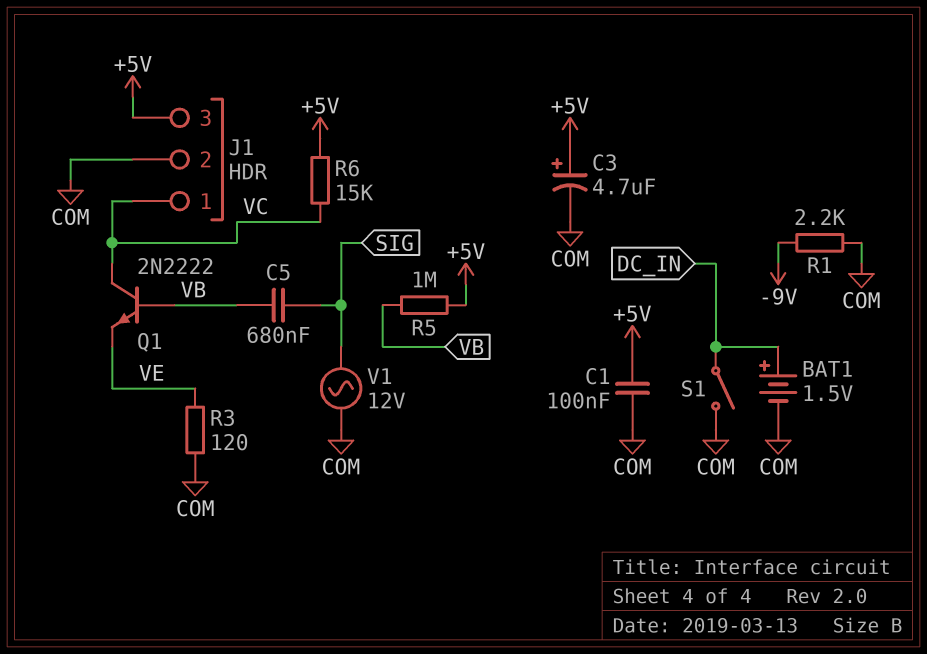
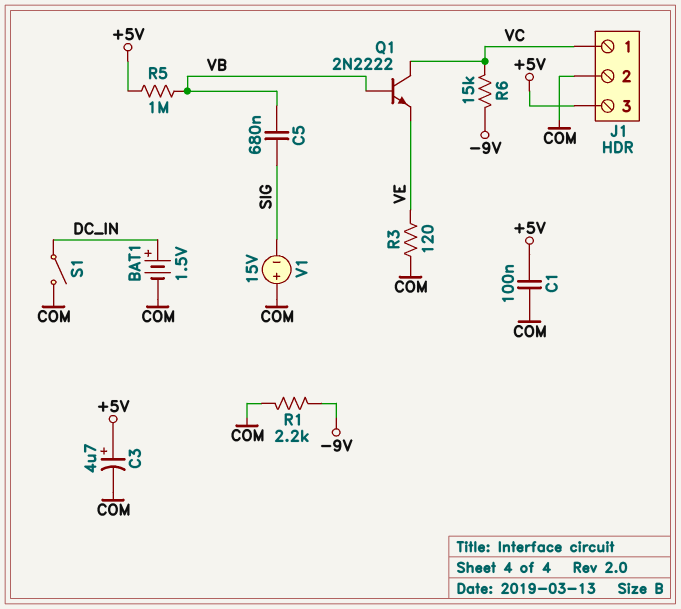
R6: 15k (+5V, VC) -> 15k (-9V, VC)
V1: AC 12V (COM, SIG) -> 15V (plus COM, minus SIG)

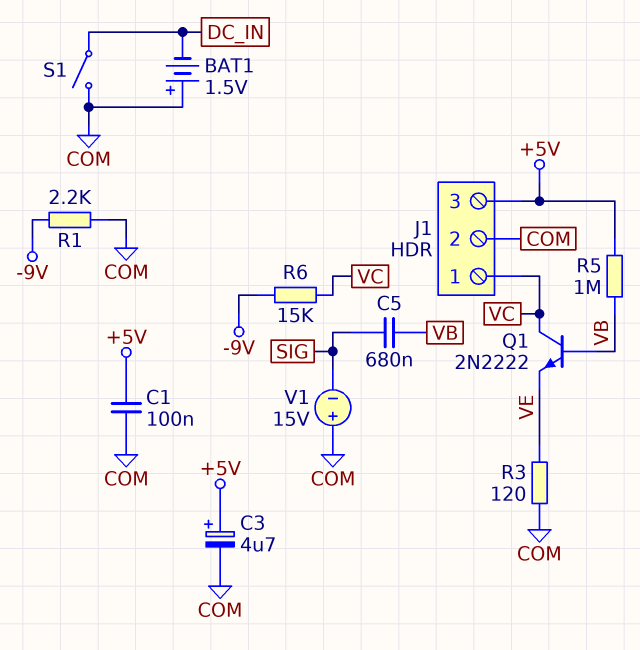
BAT1: 1.5V (plus DC_IN, minus COM) -> 1.5V (plus COM, minus DC_IN)

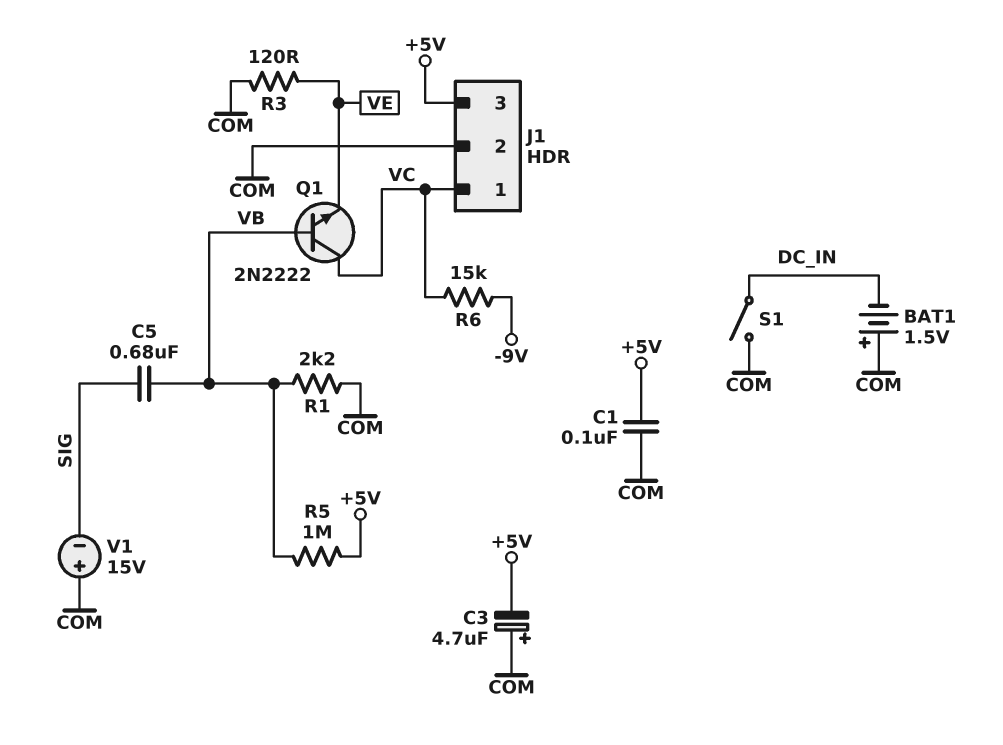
C3: 4.7uF (plus +5V, minus COM) -> 4.7uF (plus COM, minus +5V)
R1: 2.2k (-9V, COM) -> 2.2k (COM, VB)

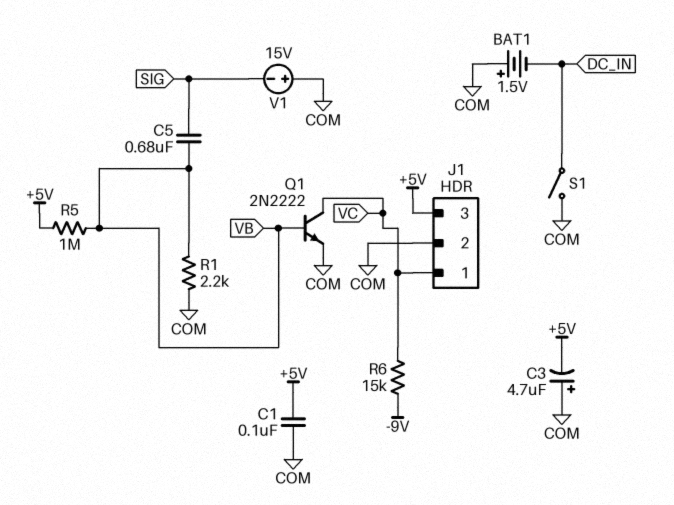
Q1: NPN 2N2222 (B VB, C VC, E VE) -> NPN 2N2222 (B VB, C VC, E COM)
R3: 120 (COM, VE) -> none

